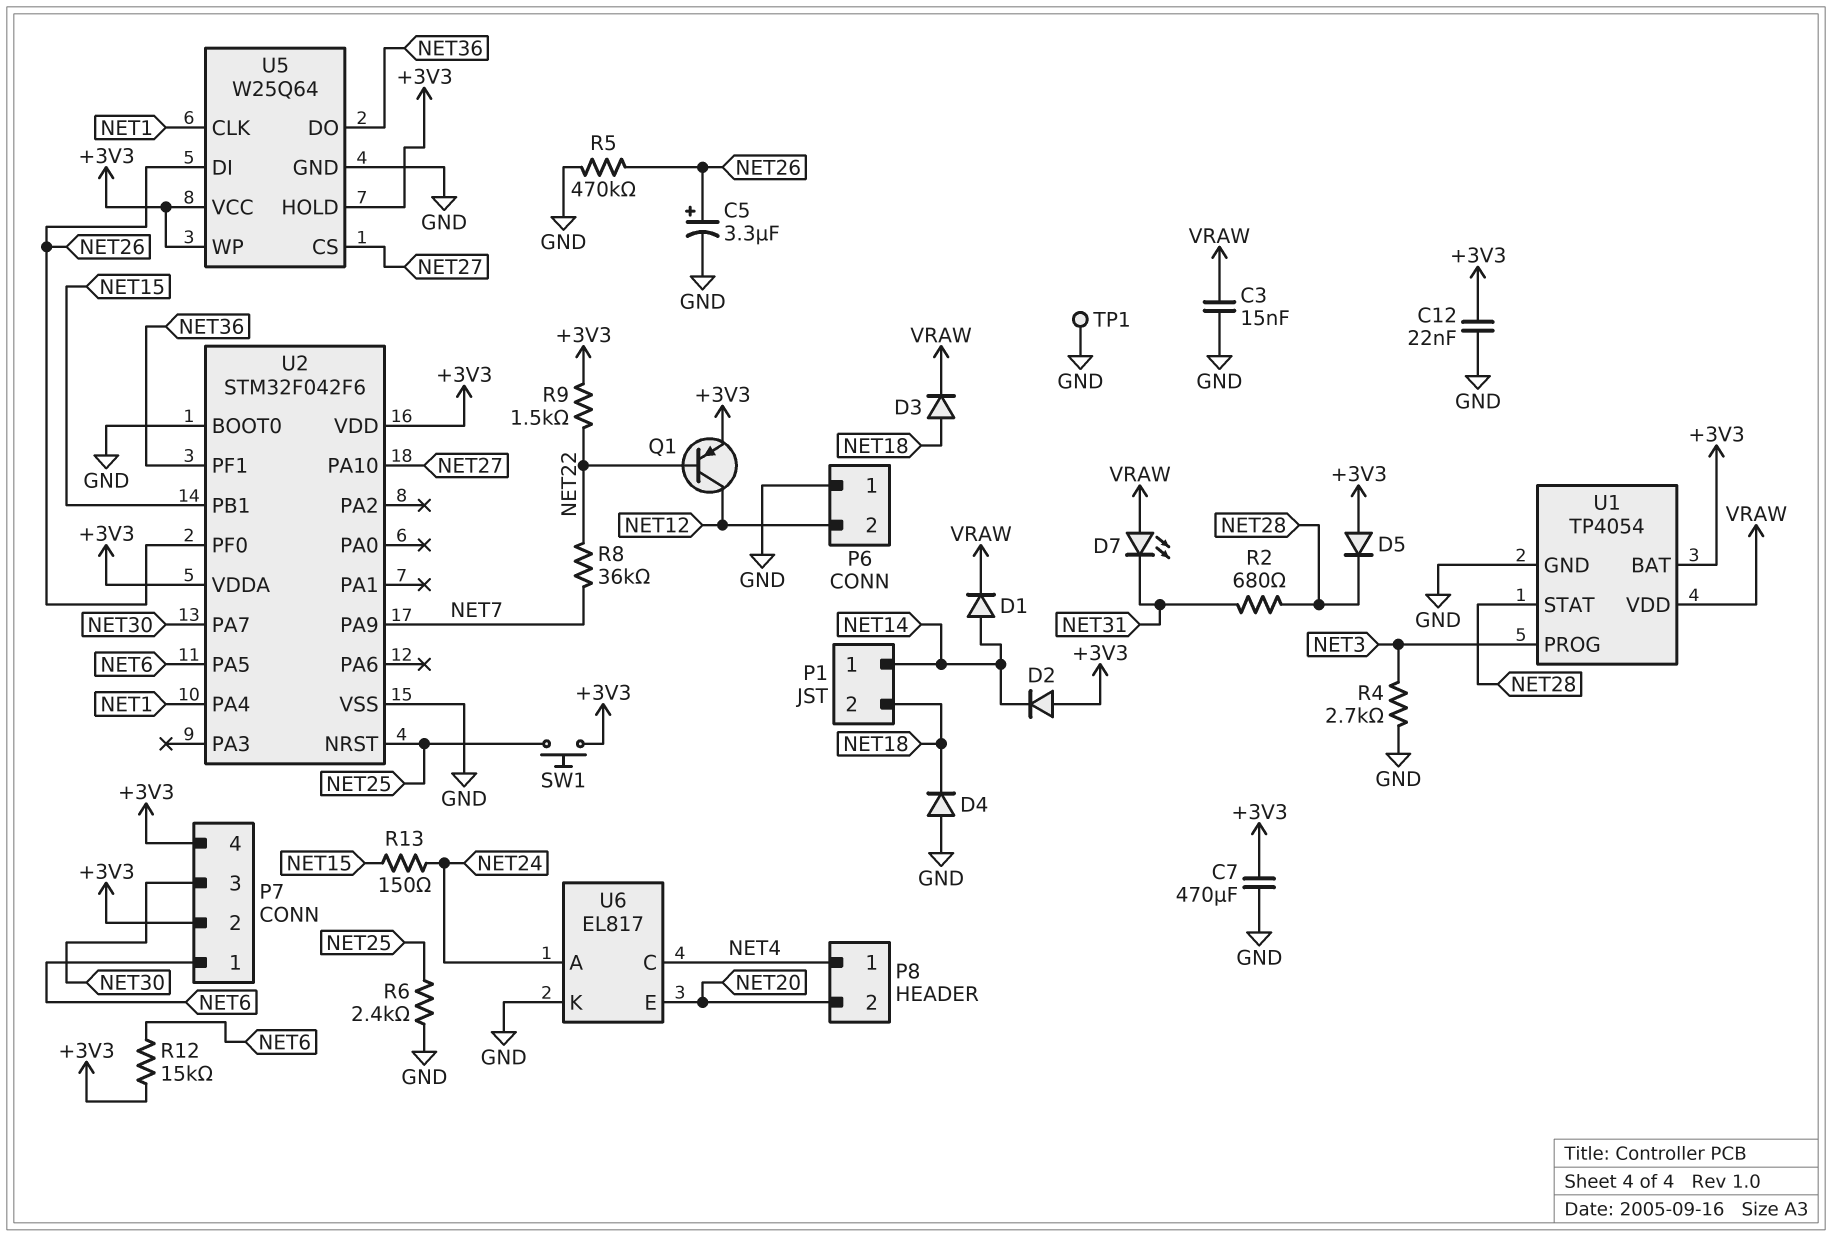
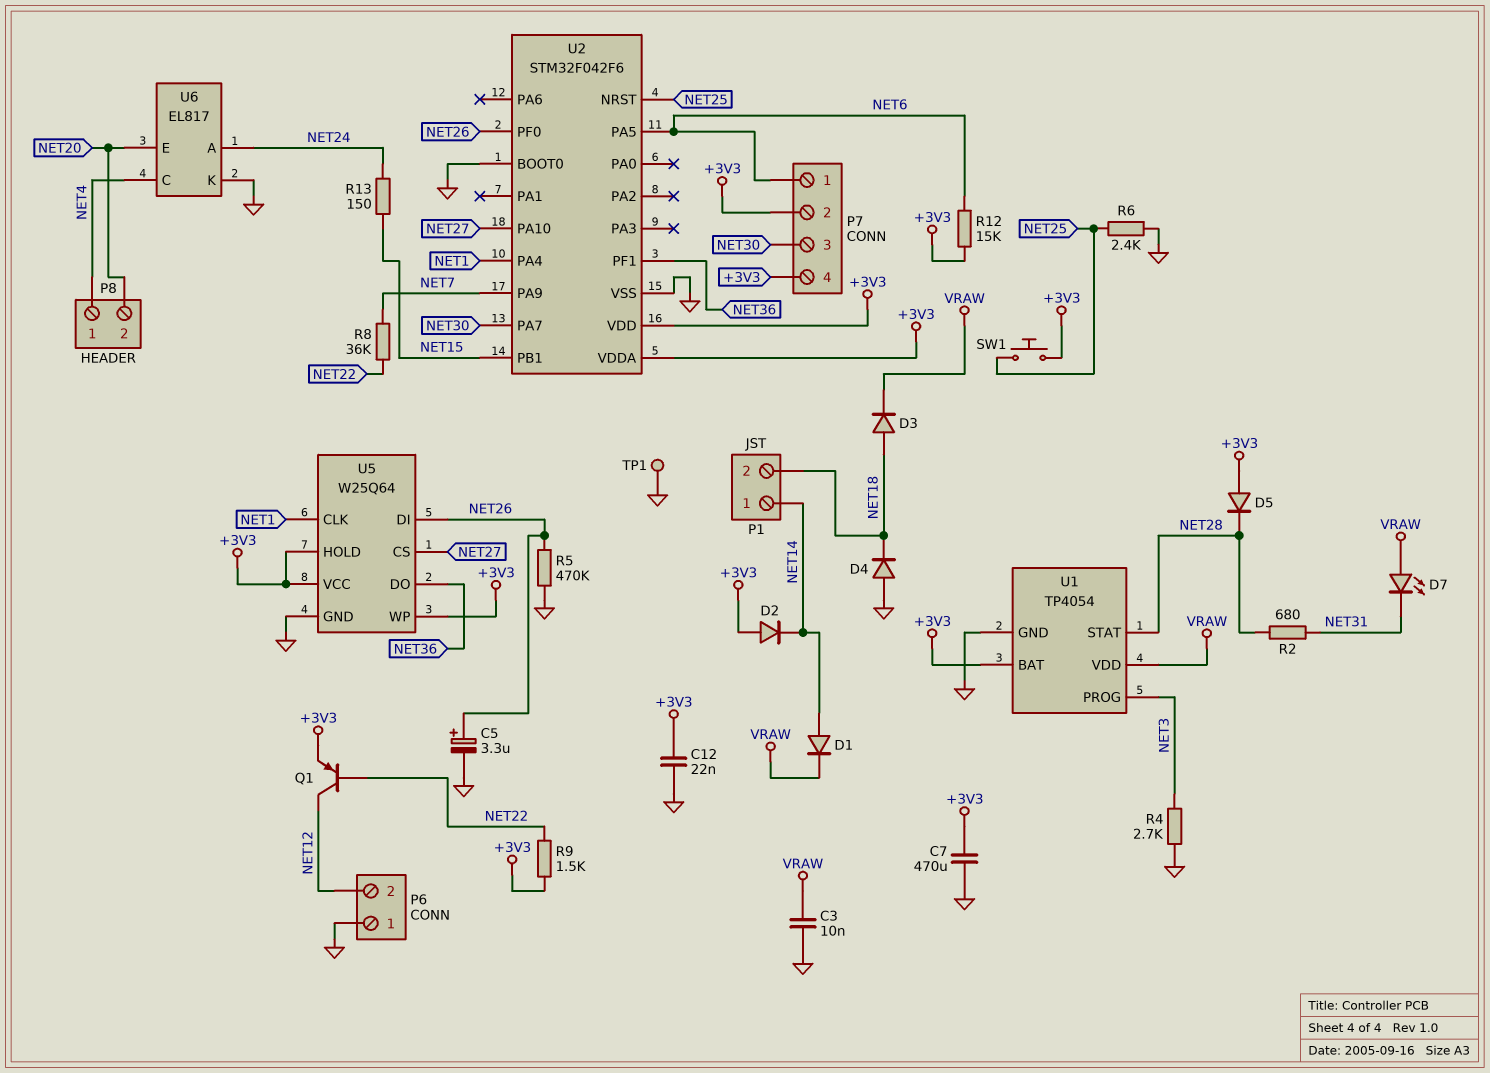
C3: 15nF (GND, VRAW) -> 10nF (GND, VRAW)

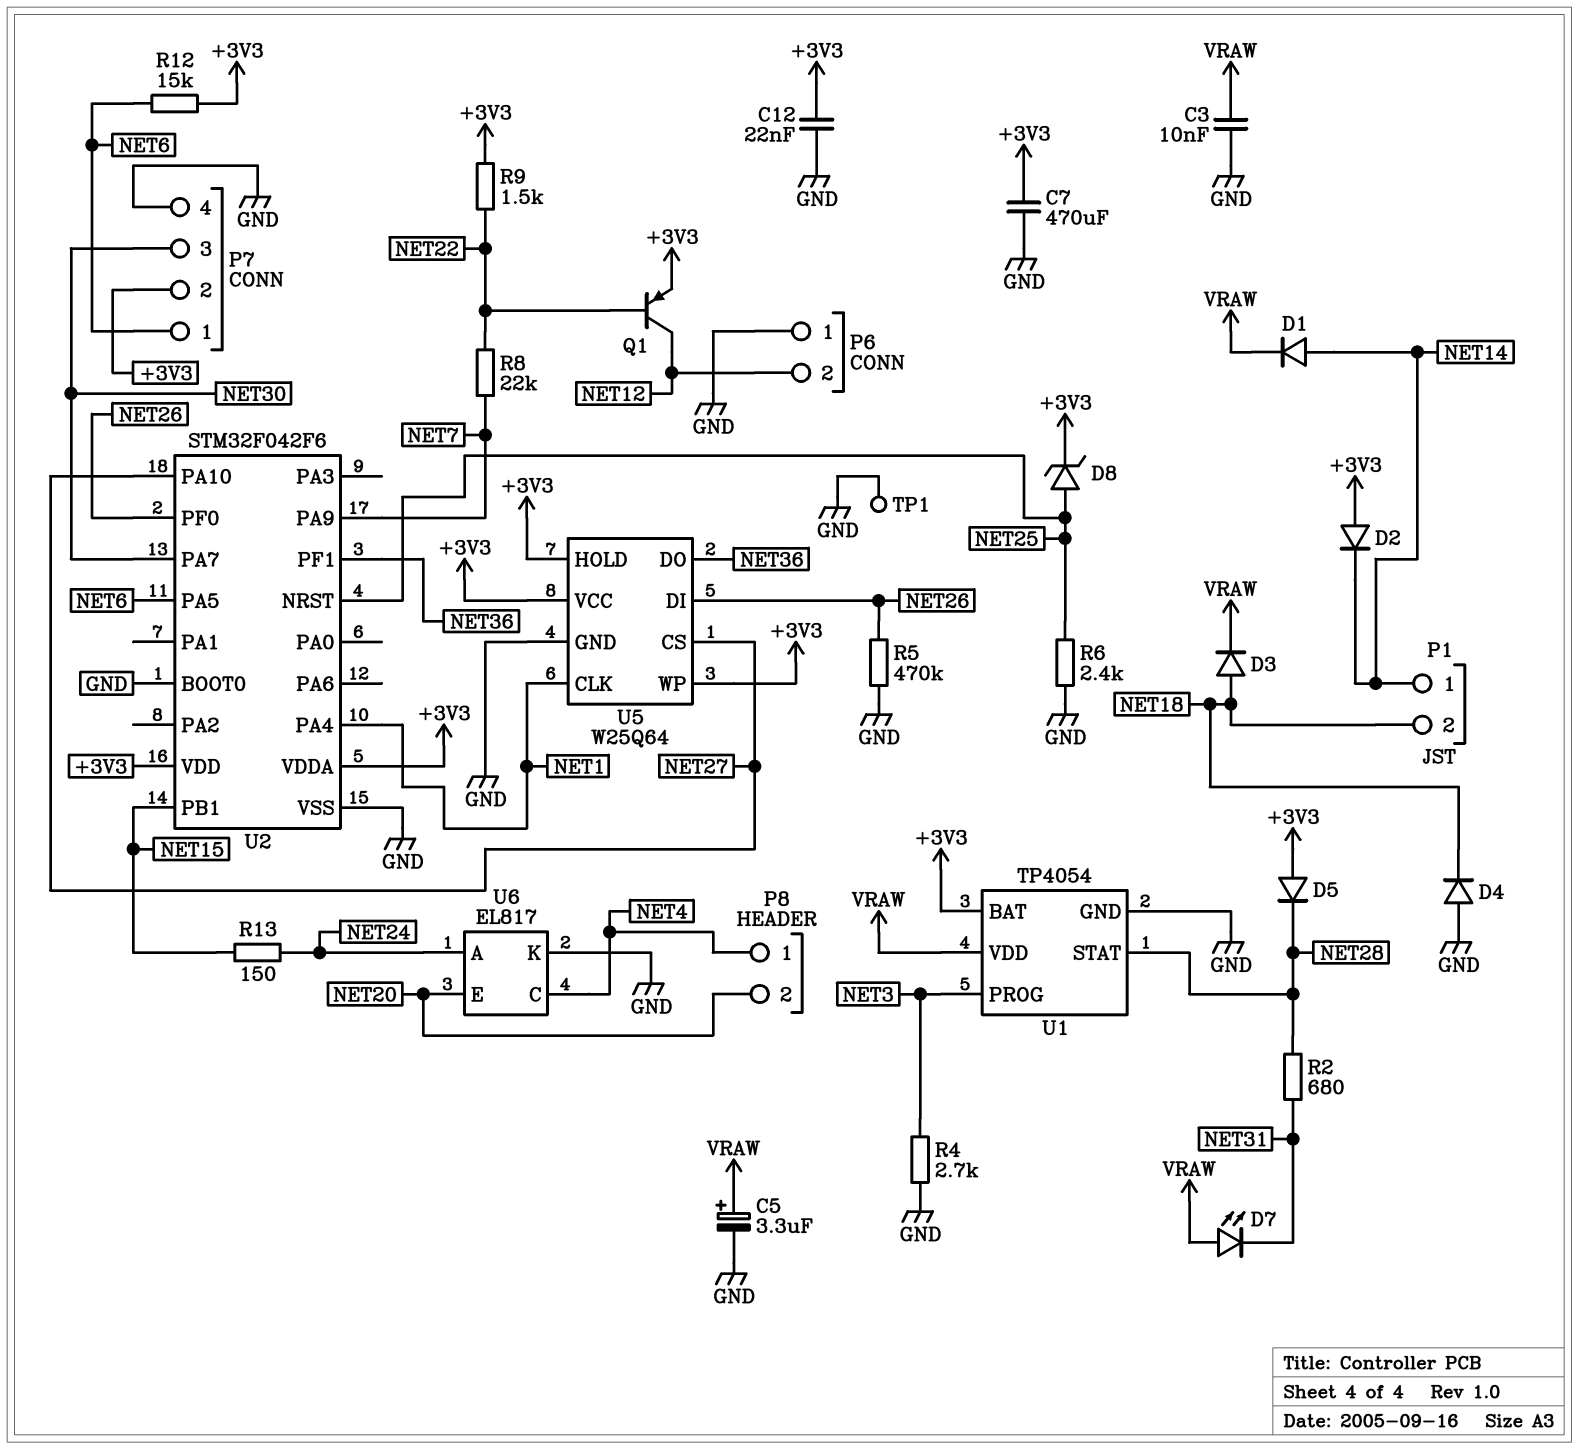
C5: 3.3uF (plus NET26, minus GND) -> 3.3uF (plus VRAW, minus GND)
D8: none -> zener (A NET25, K +3V3)
P7 pin 4: +3V3 -> GND
R8: 36k (NET7, NET22) -> 22k (NET7, NET22)
SW1: button (+3V3, NET25) -> none

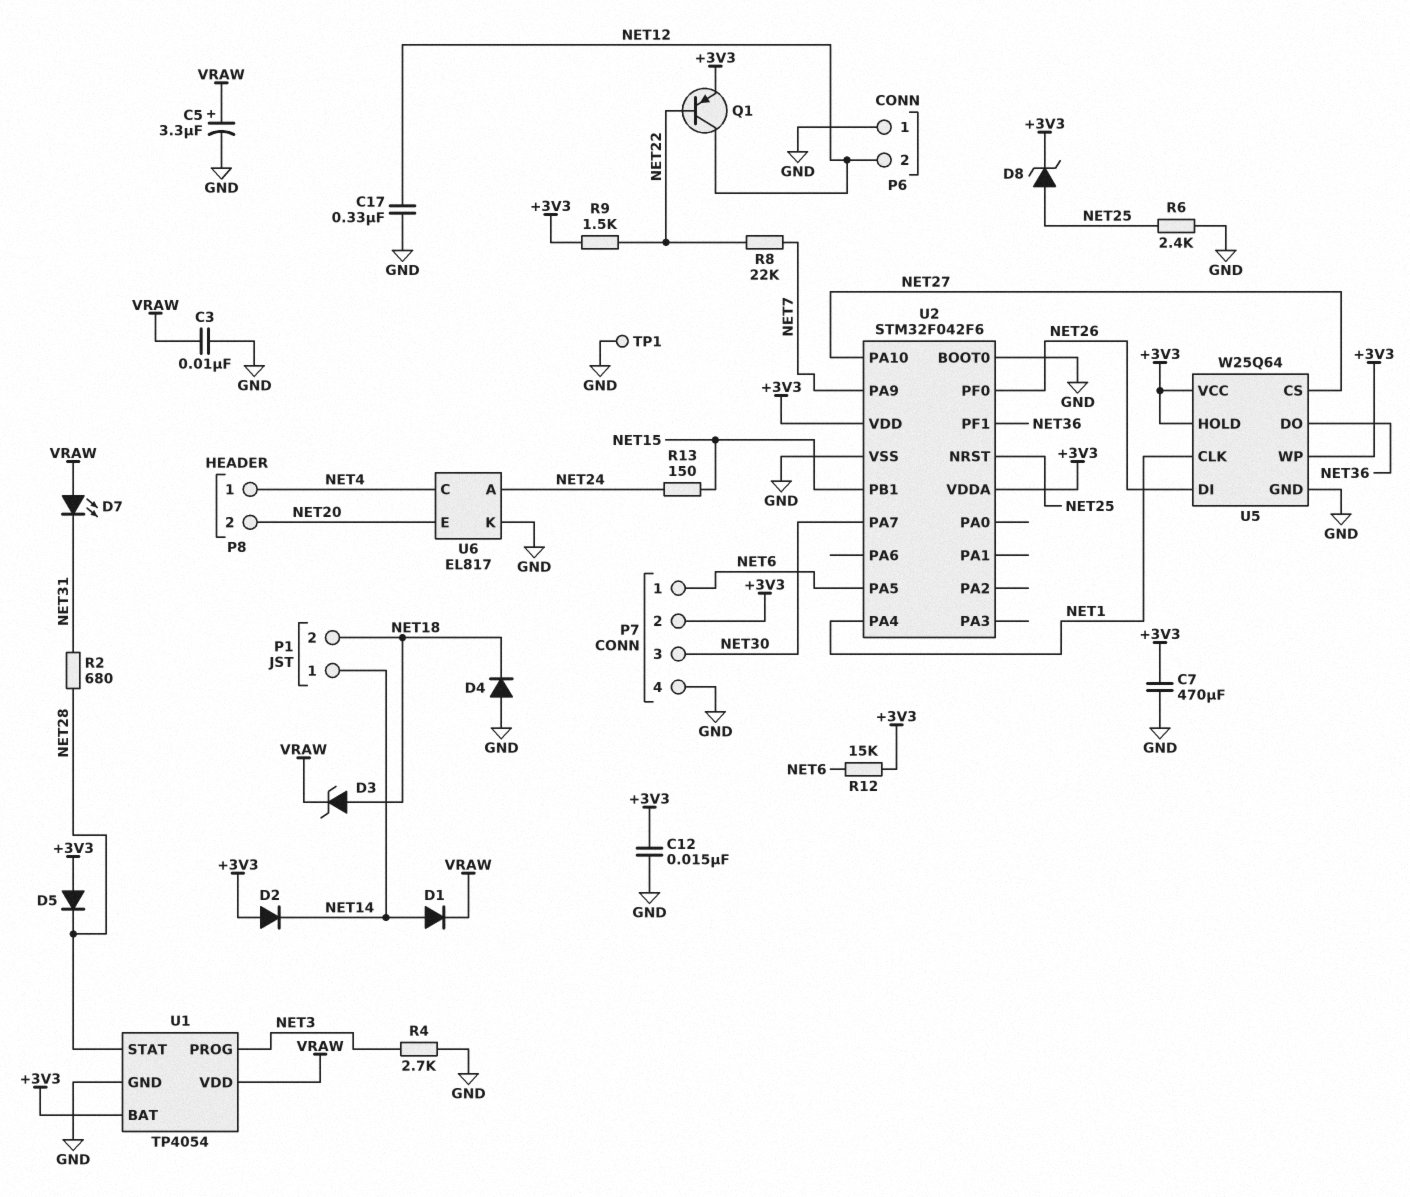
C12: 22nF (+3V3, GND) -> 15nF (+3V3, GND)
C17: none -> 330nF (GND, NET12)
D3: diode (A NET18, K VRAW) -> zener (A NET18, K VRAW)
R5: 470k (GND, NET26) -> none

